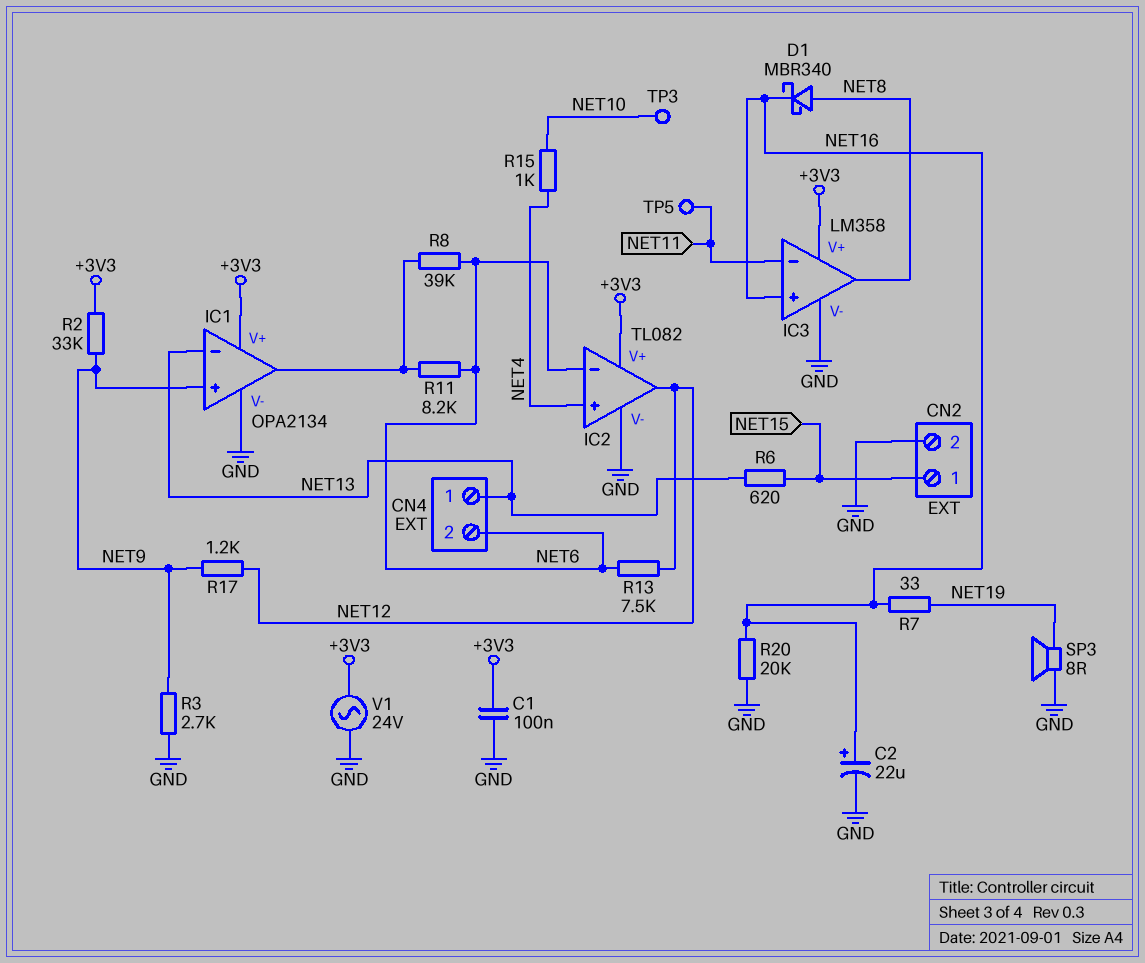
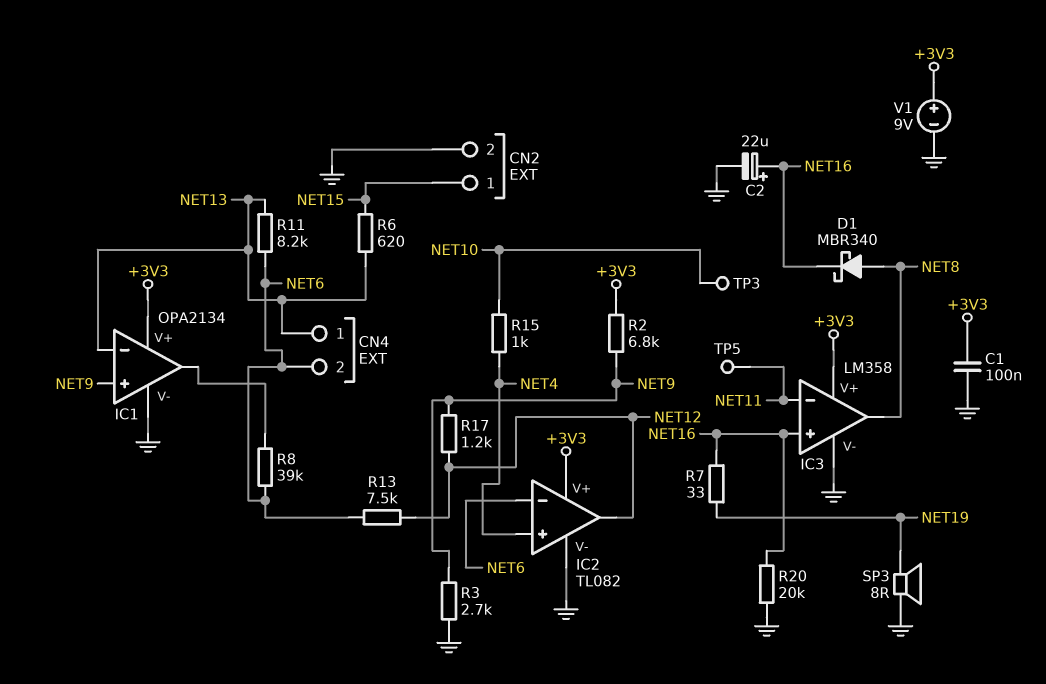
R2: 33k (+3V3, NET9) -> 6.8k (+3V3, NET9)
R11: 8.2k (IC1/out, NET6) -> 8.2k (NET6, NET13)
V1: AC 24V (+3V3, GND) -> 9V (plus +3V3, minus GND)

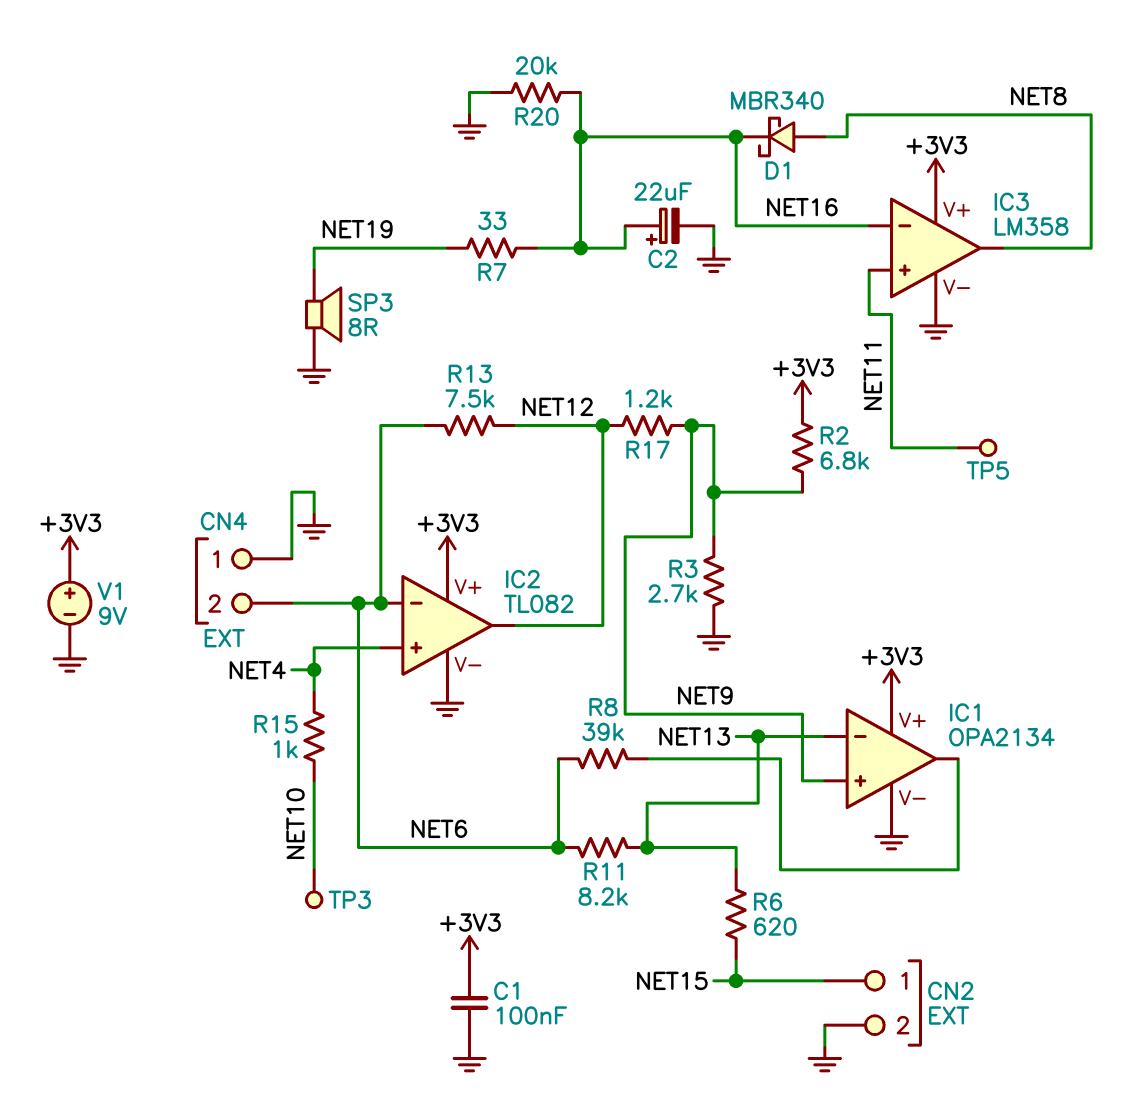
CN4 pin 1: NET13 -> GND
IC3 pin in+: NET16 -> NET11
IC3 pin in-: NET11 -> NET16

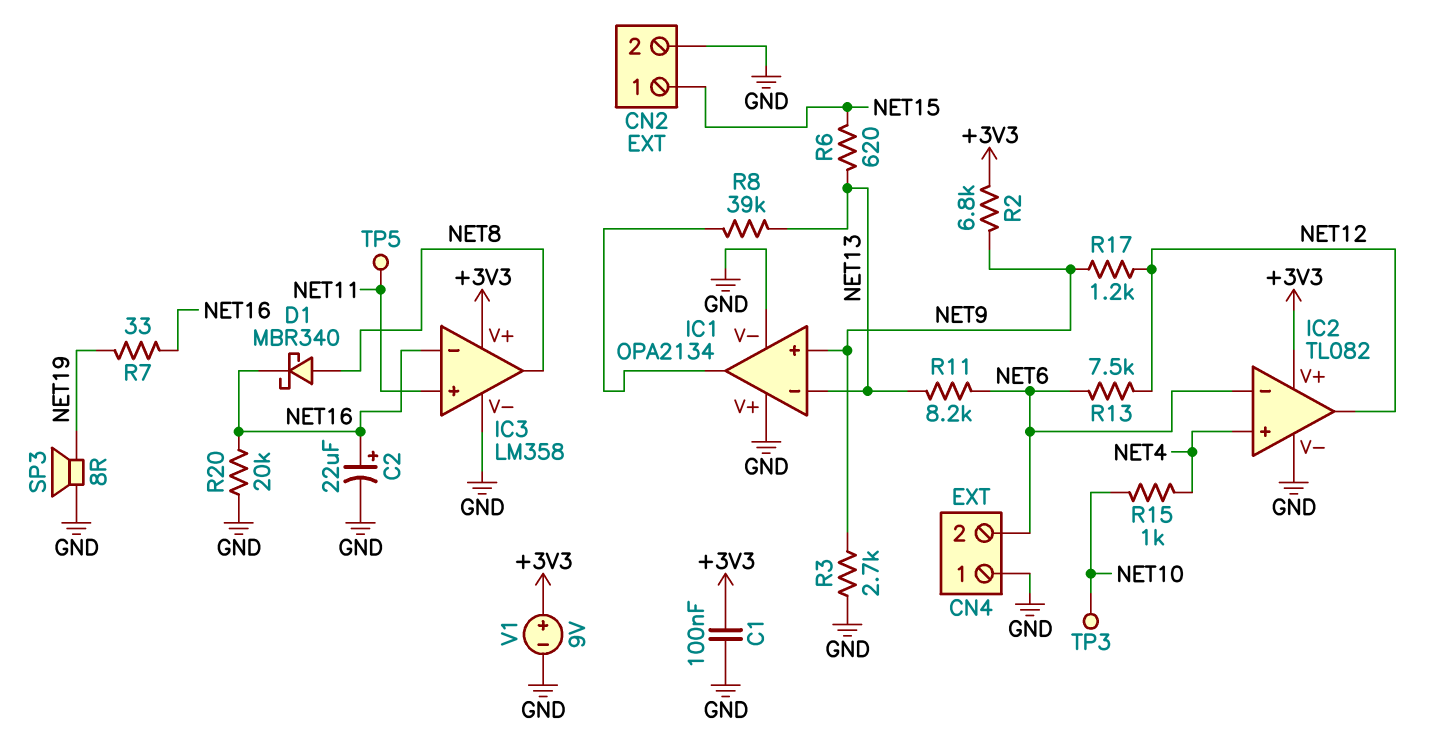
IC1 pin V+: +3V3 -> GND
R8: 39k (IC1/out, NET6) -> 39k (IC1/out, NET13)

